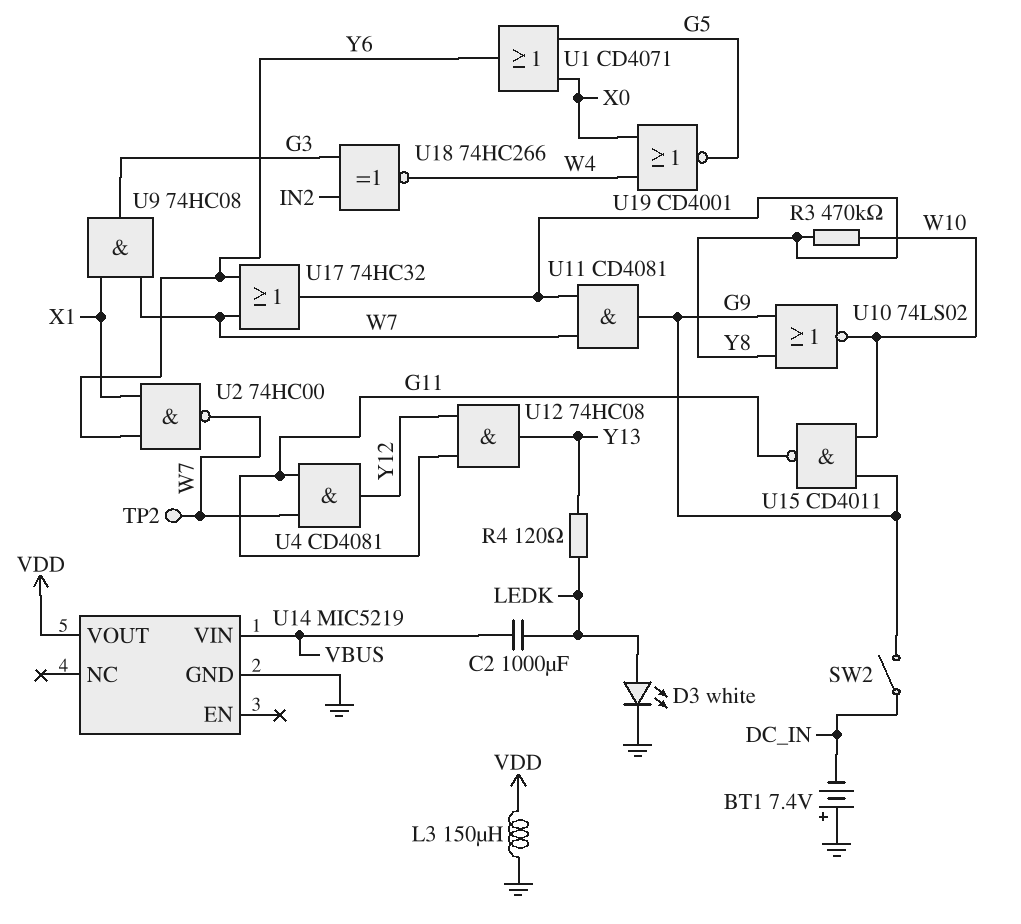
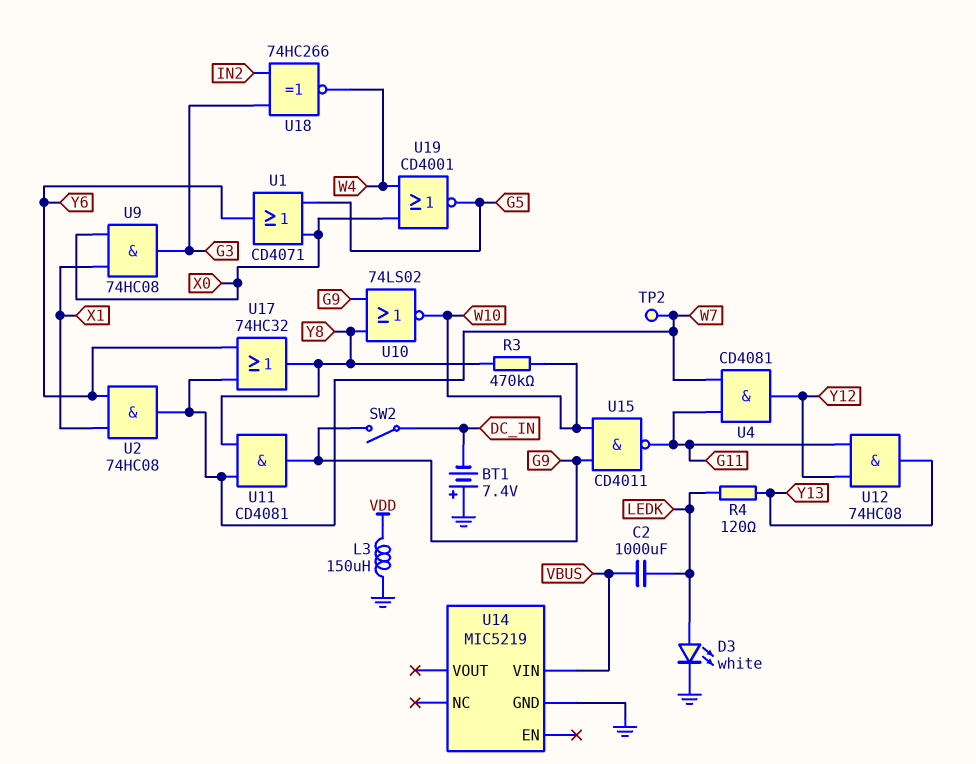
U2: NAND 74HC00 (in X1, in Y6, out W7) -> AND 74HC08 (in X1, in Y6, out W7)
U9: AND 74HC08 (in W7, in X1, out G3) -> AND 74HC08 (in X0, in X1, out G3)
U14 pin VOUT: VDD -> none

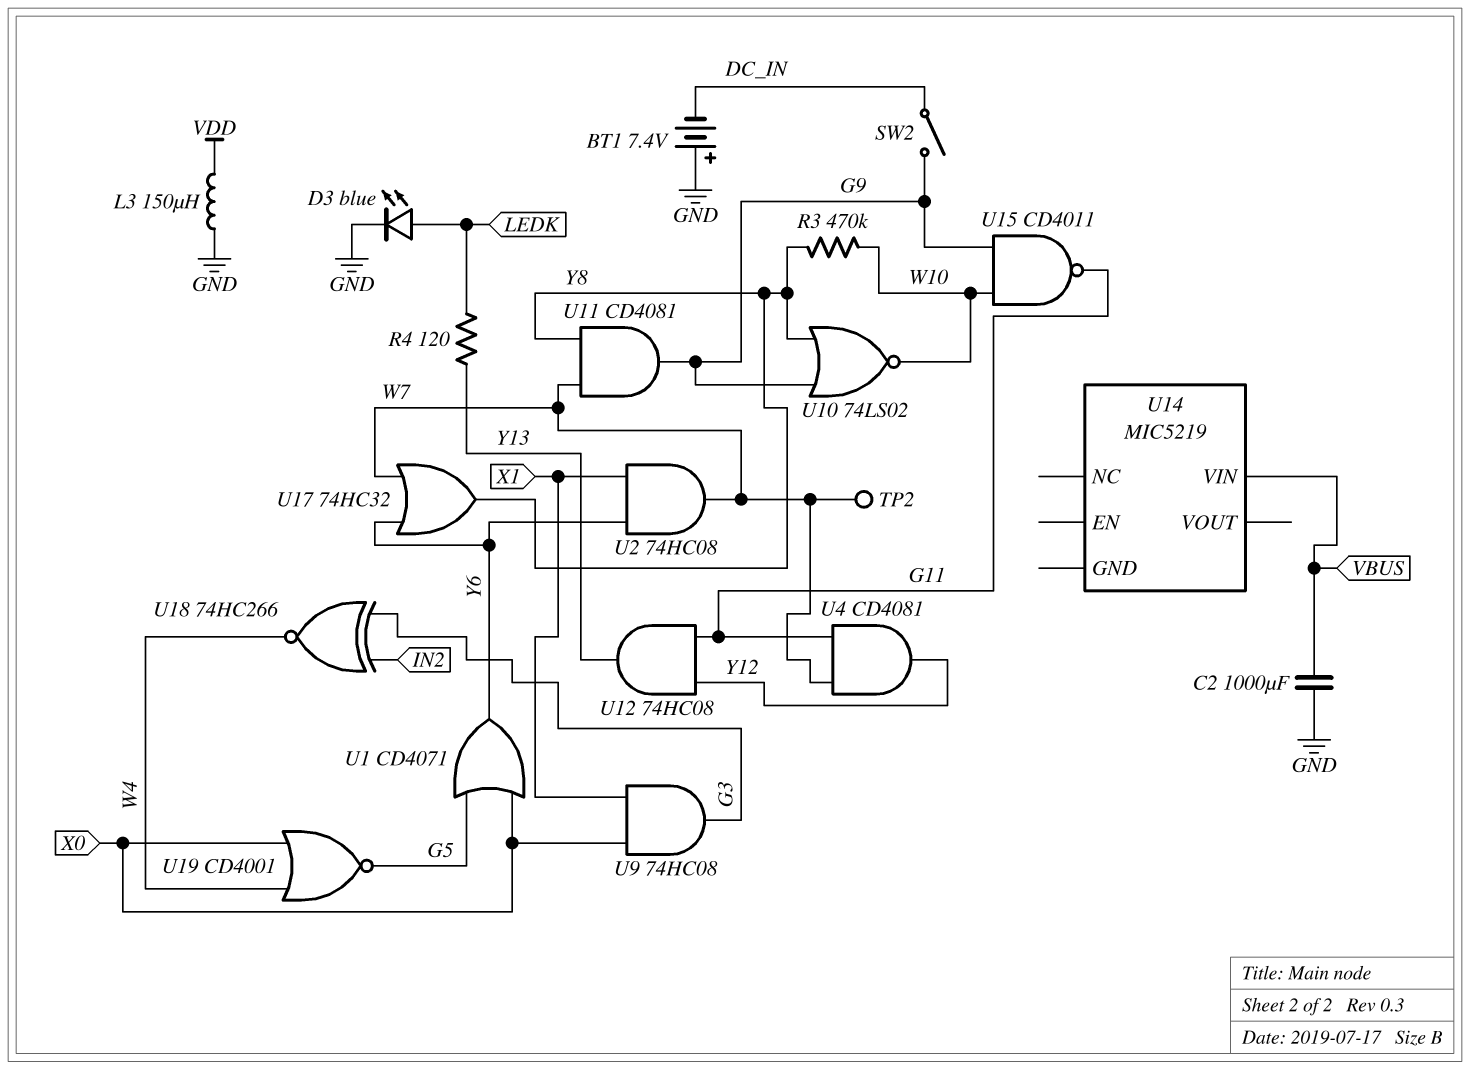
C2: 1000uF (LEDK, VBUS) -> 1000uF (GND, VBUS)
D3: LED white (A LEDK, K GND) -> LED blue (A LEDK, K GND)
U14 pin GND: GND -> none

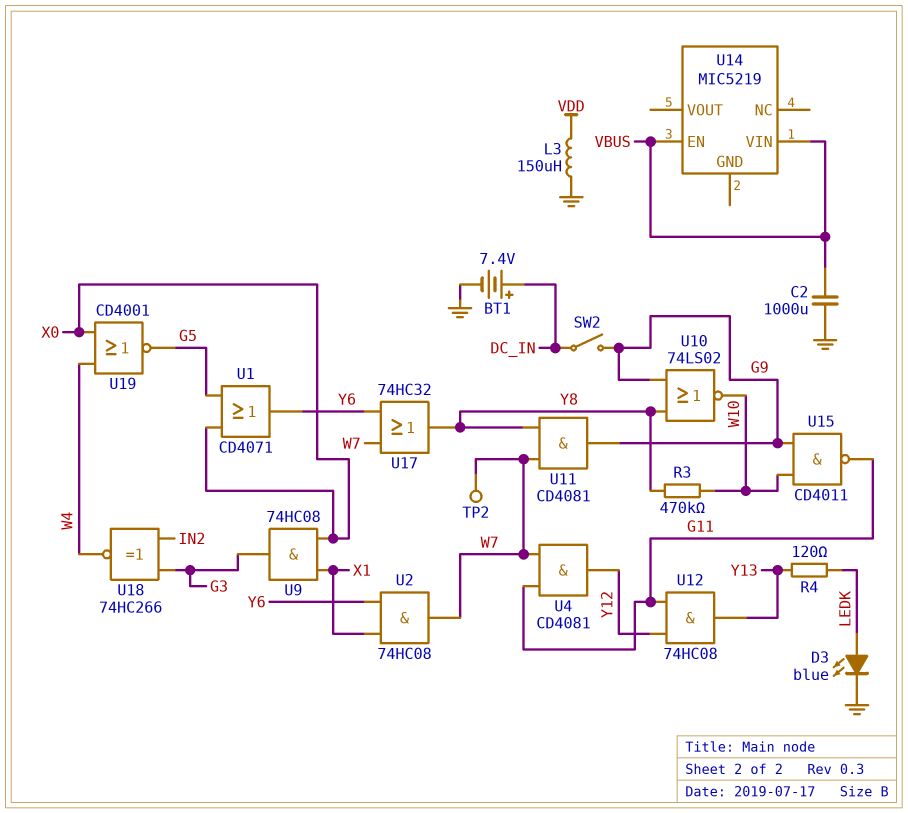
BT1: 7.4V (plus GND, minus DC_IN) -> 7.4V (plus DC_IN, minus GND)
U14 pin EN: none -> VBUS

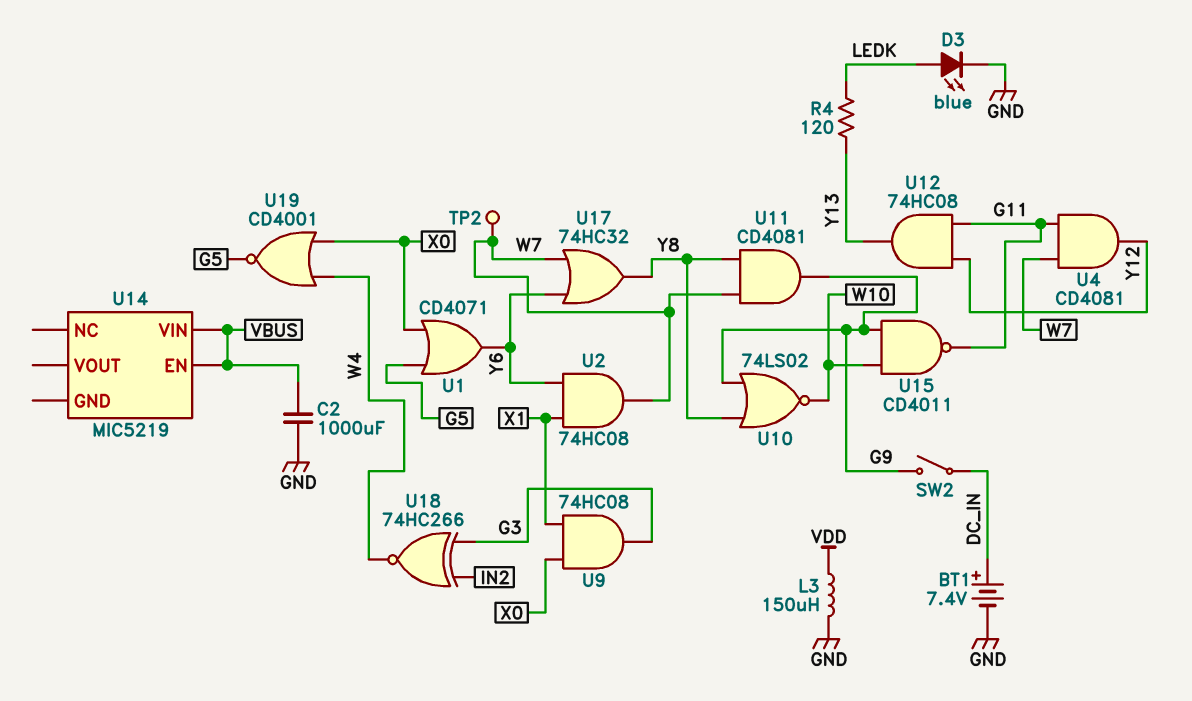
R3: 470k (W10, Y8) -> none

